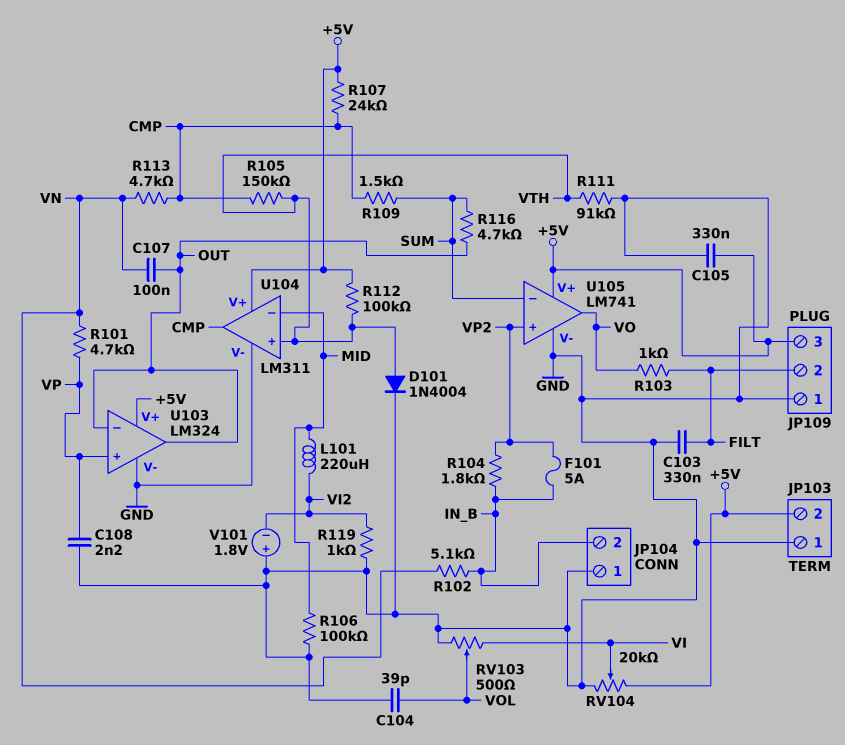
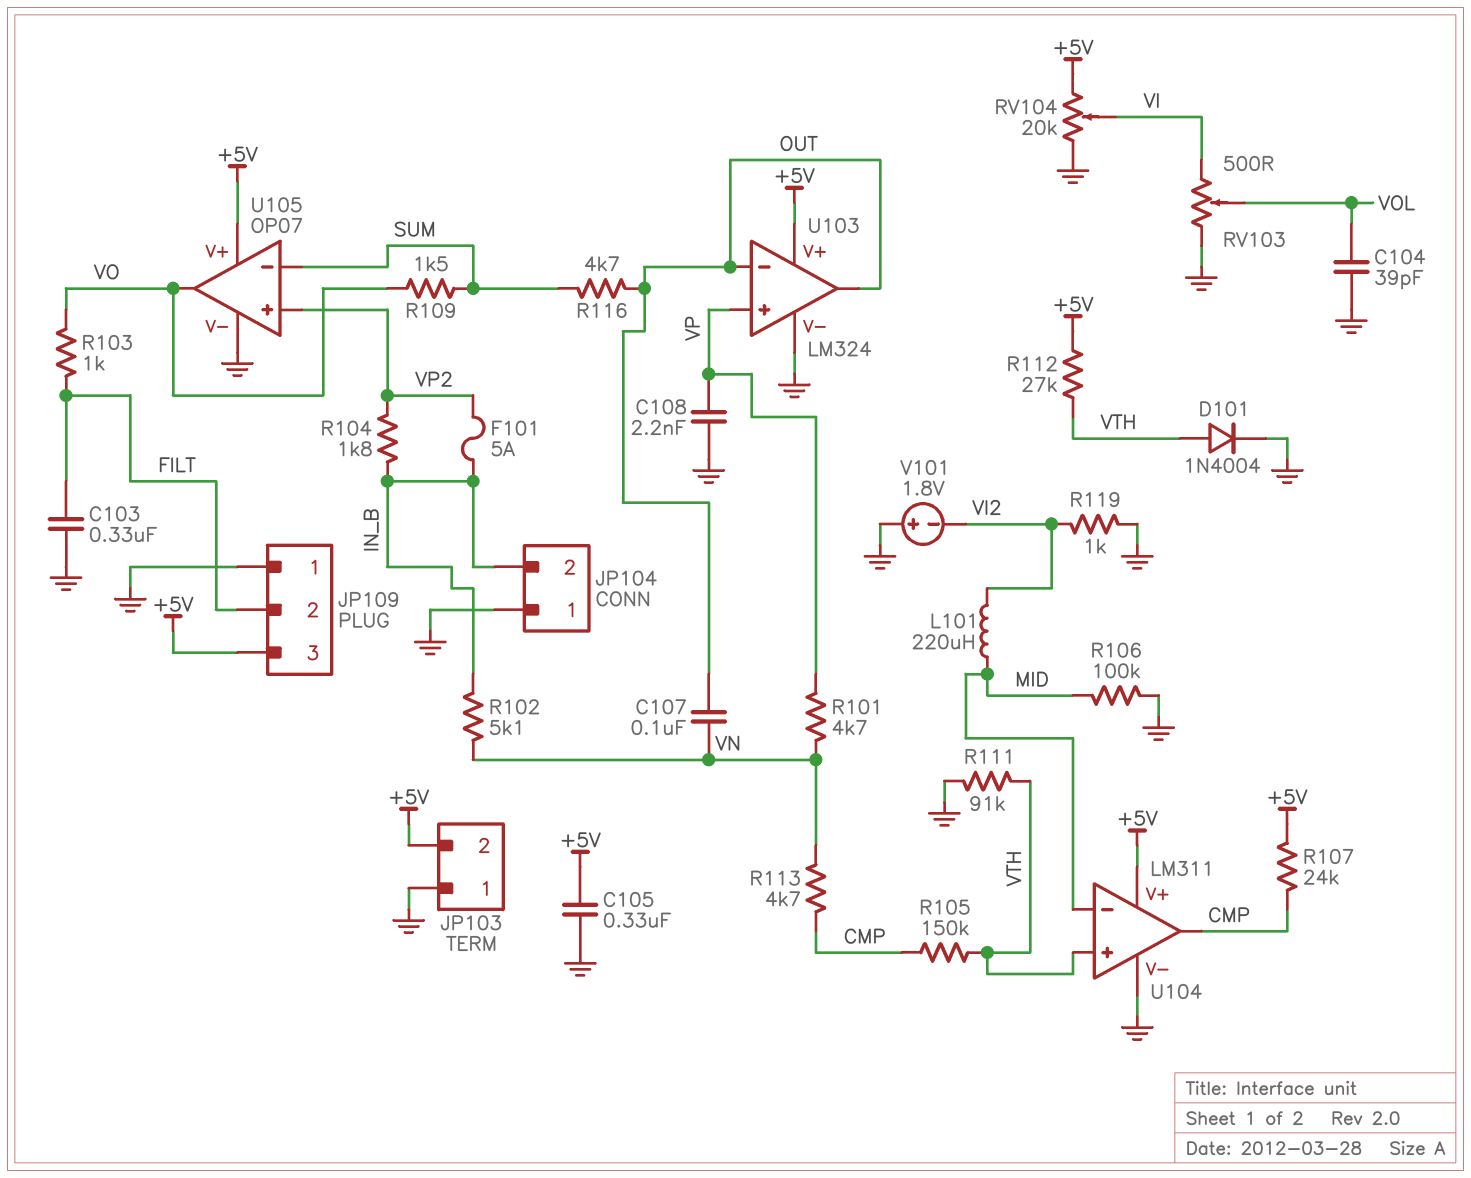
R109: 1.5k (CMP, SUM) -> 1.5k (SUM, VO)
R112: 100k (+5V, VTH) -> 27k (+5V, VTH)
U105: LM741 -> OP07

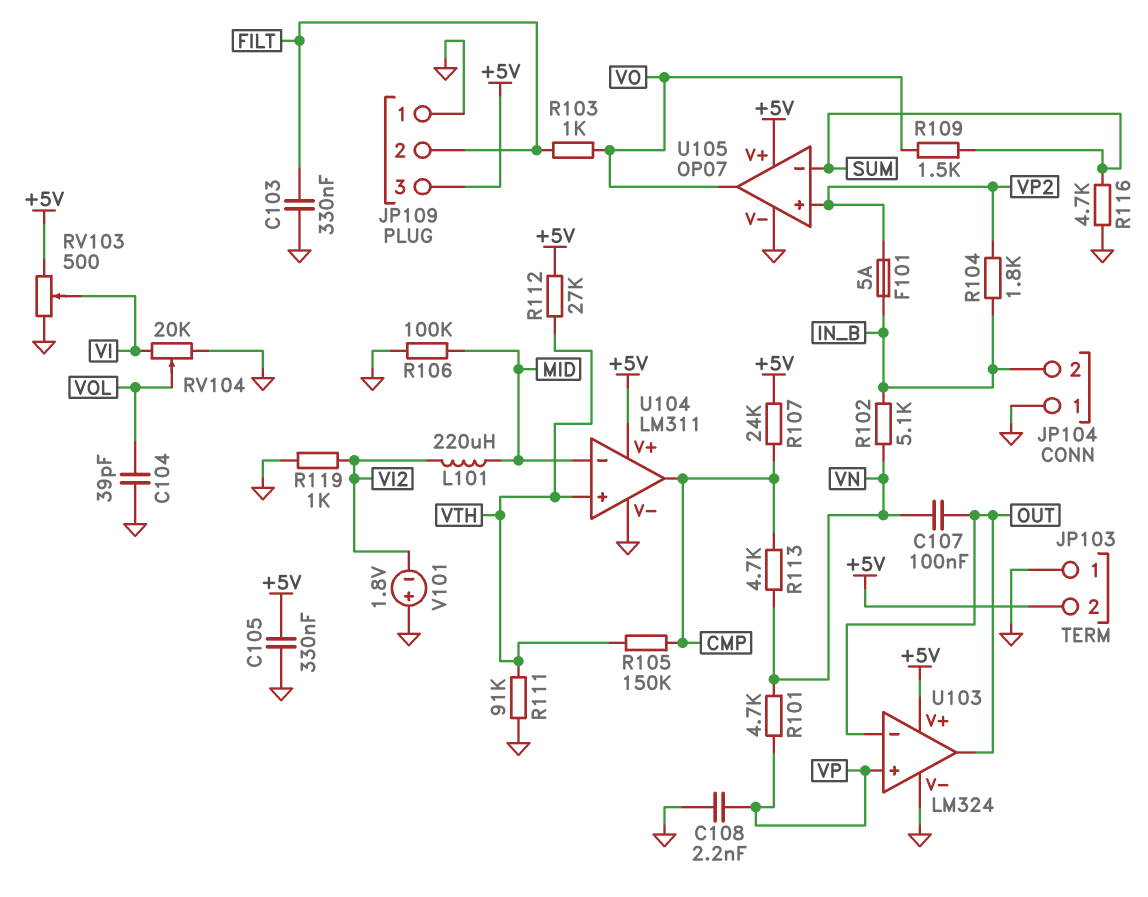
D101: diode 1N4004 (A VTH, K GND) -> none
R116: 4.7k (OUT, SUM) -> 4.7k (GND, SUM)
RV103: 500 (GND, VI, wiper VOL) -> 500 (+5V, GND, wiper VI)
RV104: 20k (+5V, GND, wiper VI) -> 20k (GND, VI, wiper VOL)

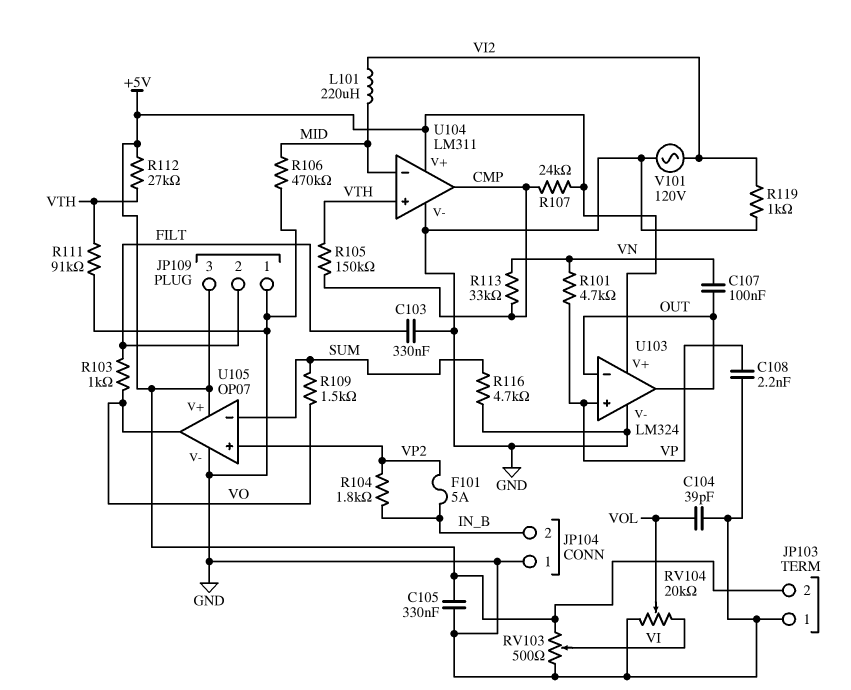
R102: 5.1k (IN_B, VN) -> none
R106: 100k (GND, MID) -> 470k (GND, MID)
R113: 4.7k (CMP, VN) -> 33k (CMP, VN)
V101: 1.8V (plus GND, minus VI2) -> AC 120V (GND, VI2)

